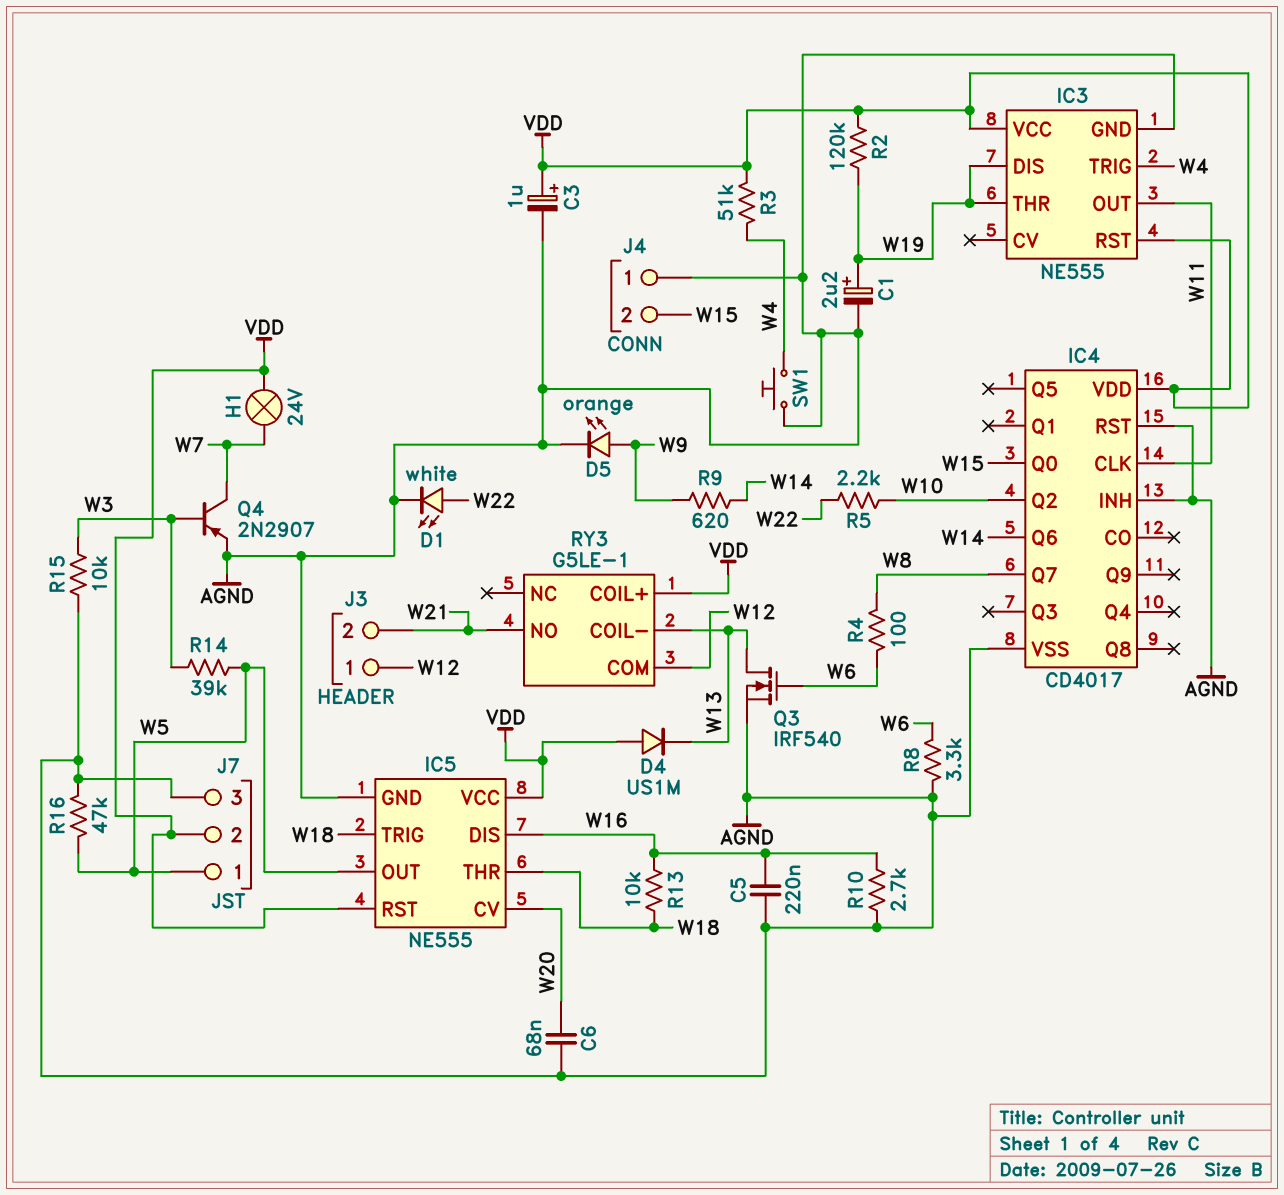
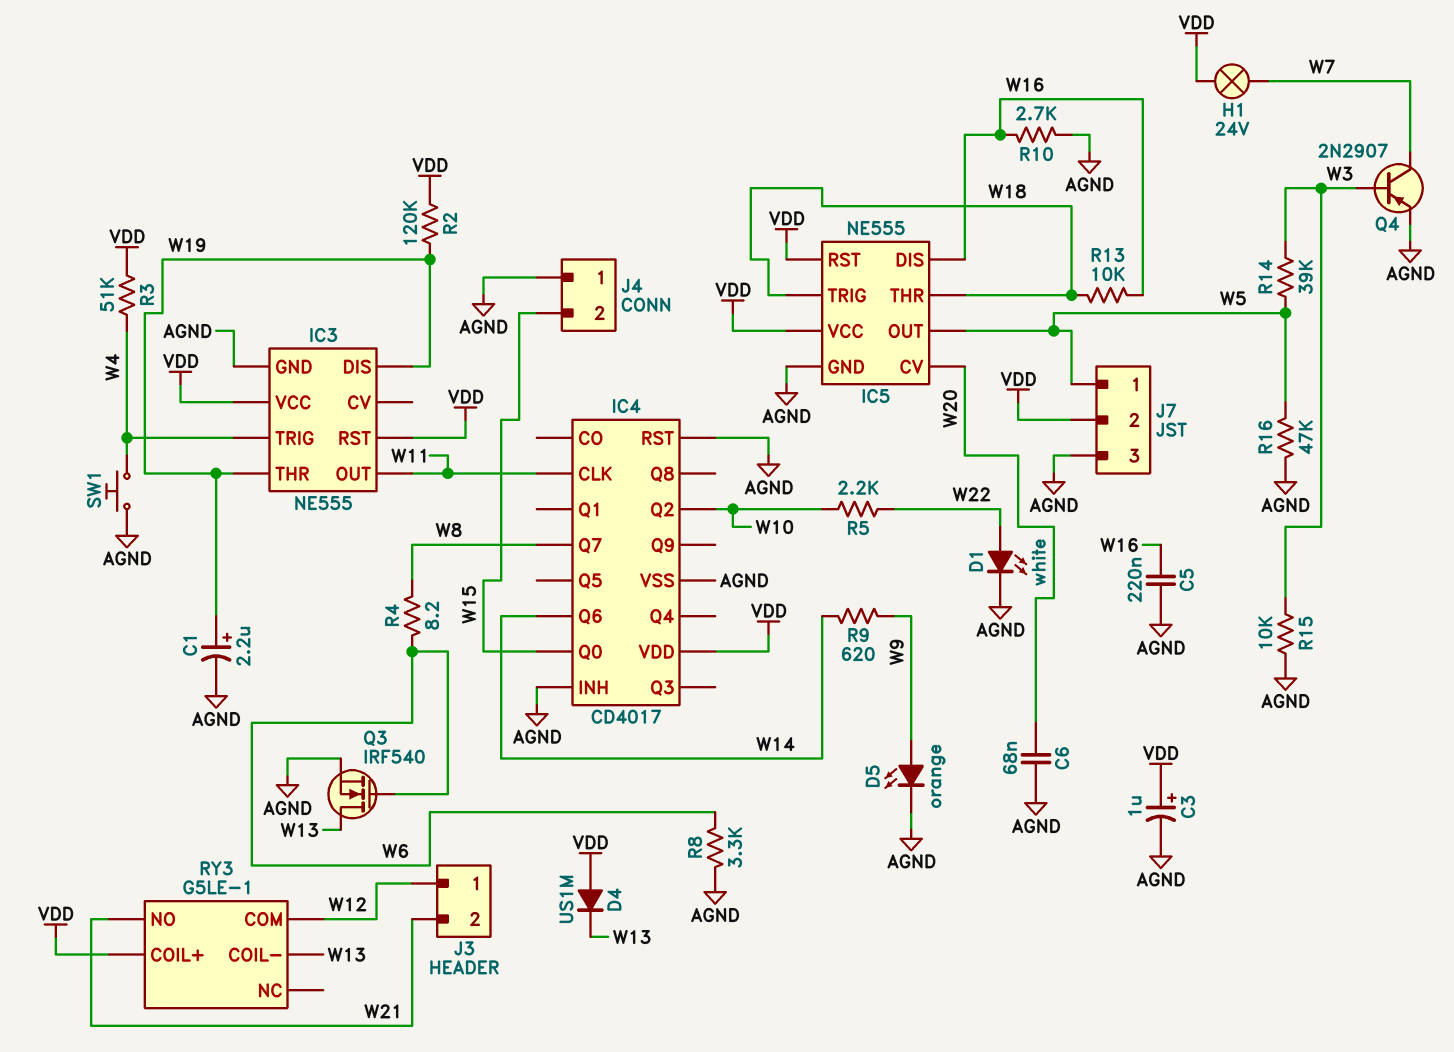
R4: 100 (W6, W8) -> 8.2 (W6, W8)

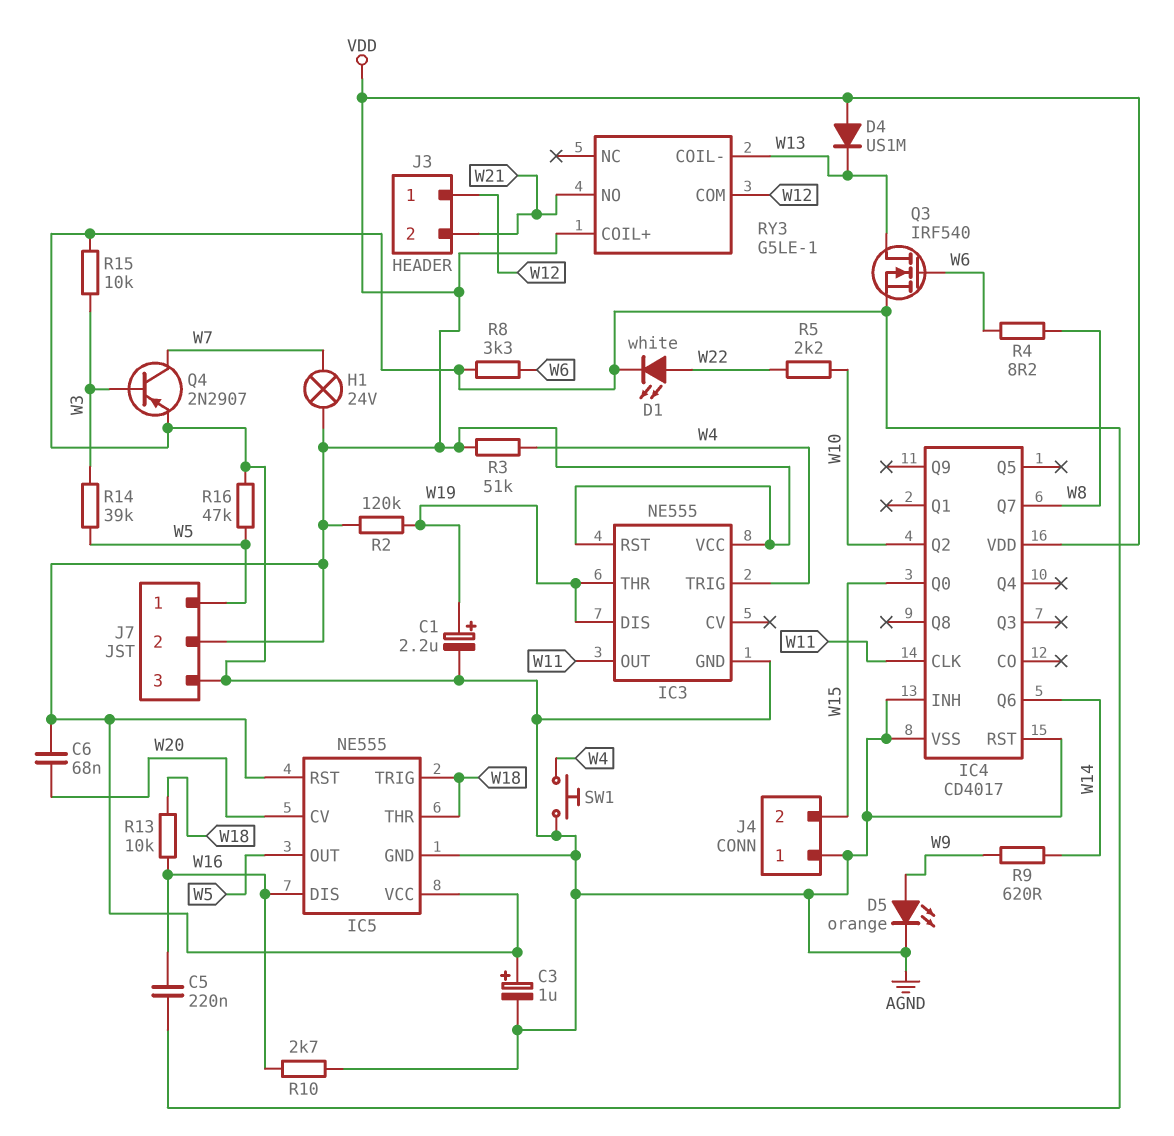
C6: 68nF (AGND, W20) -> 68nF (VDD, W20)

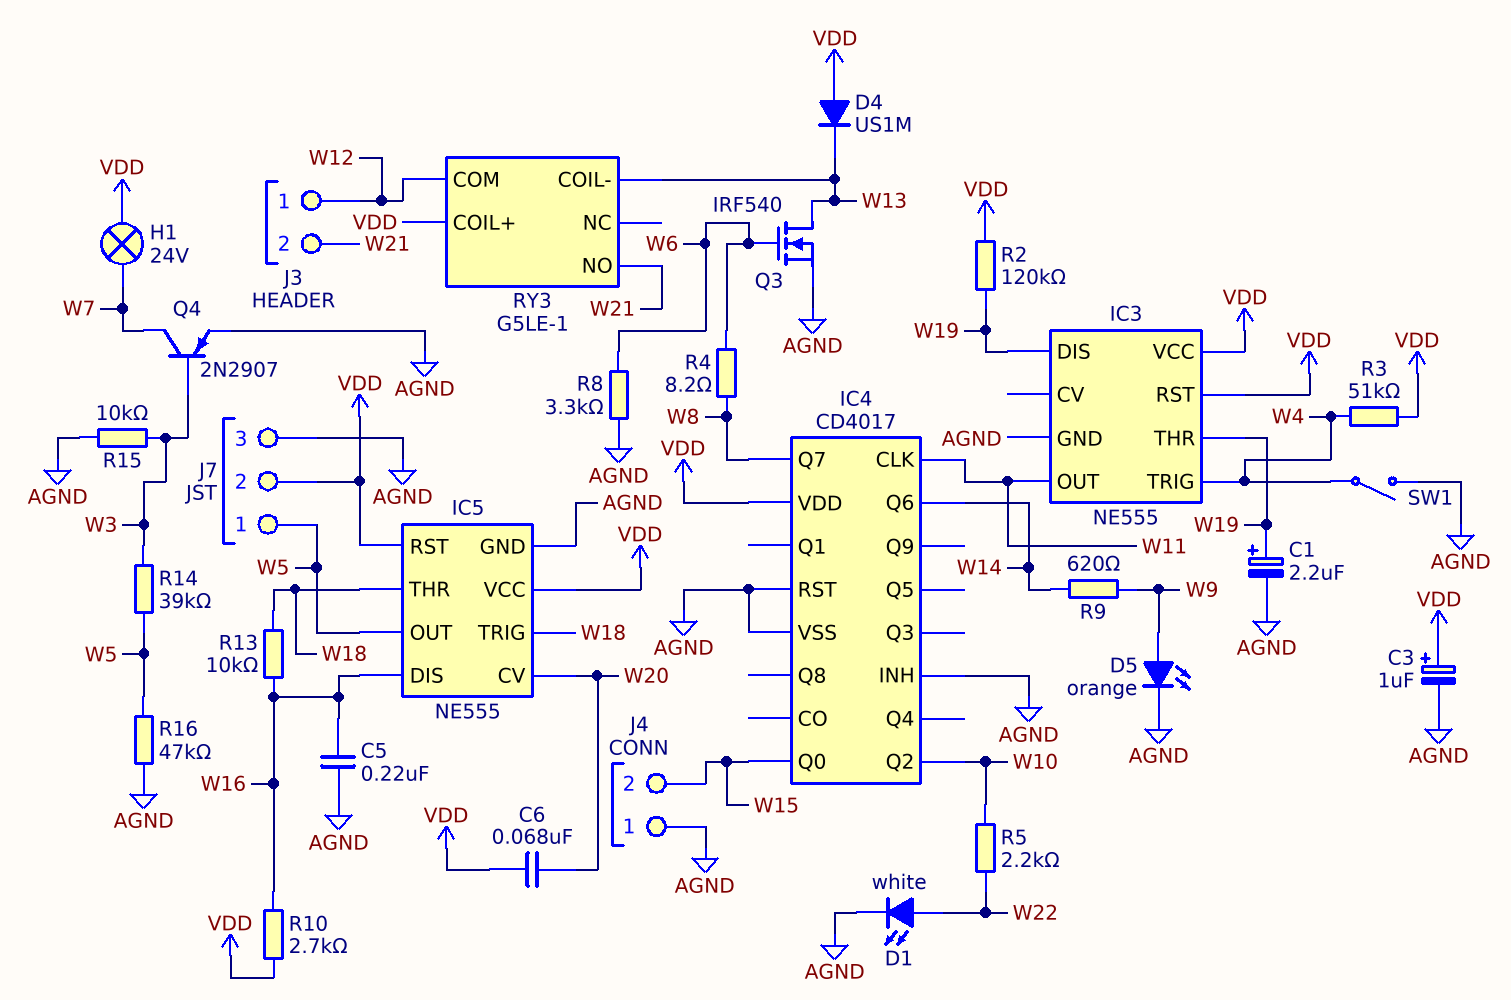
R10: 2.7k (AGND, W16) -> 2.7k (VDD, W16)
SW1: button (AGND, W4) -> switch (AGND, W4)

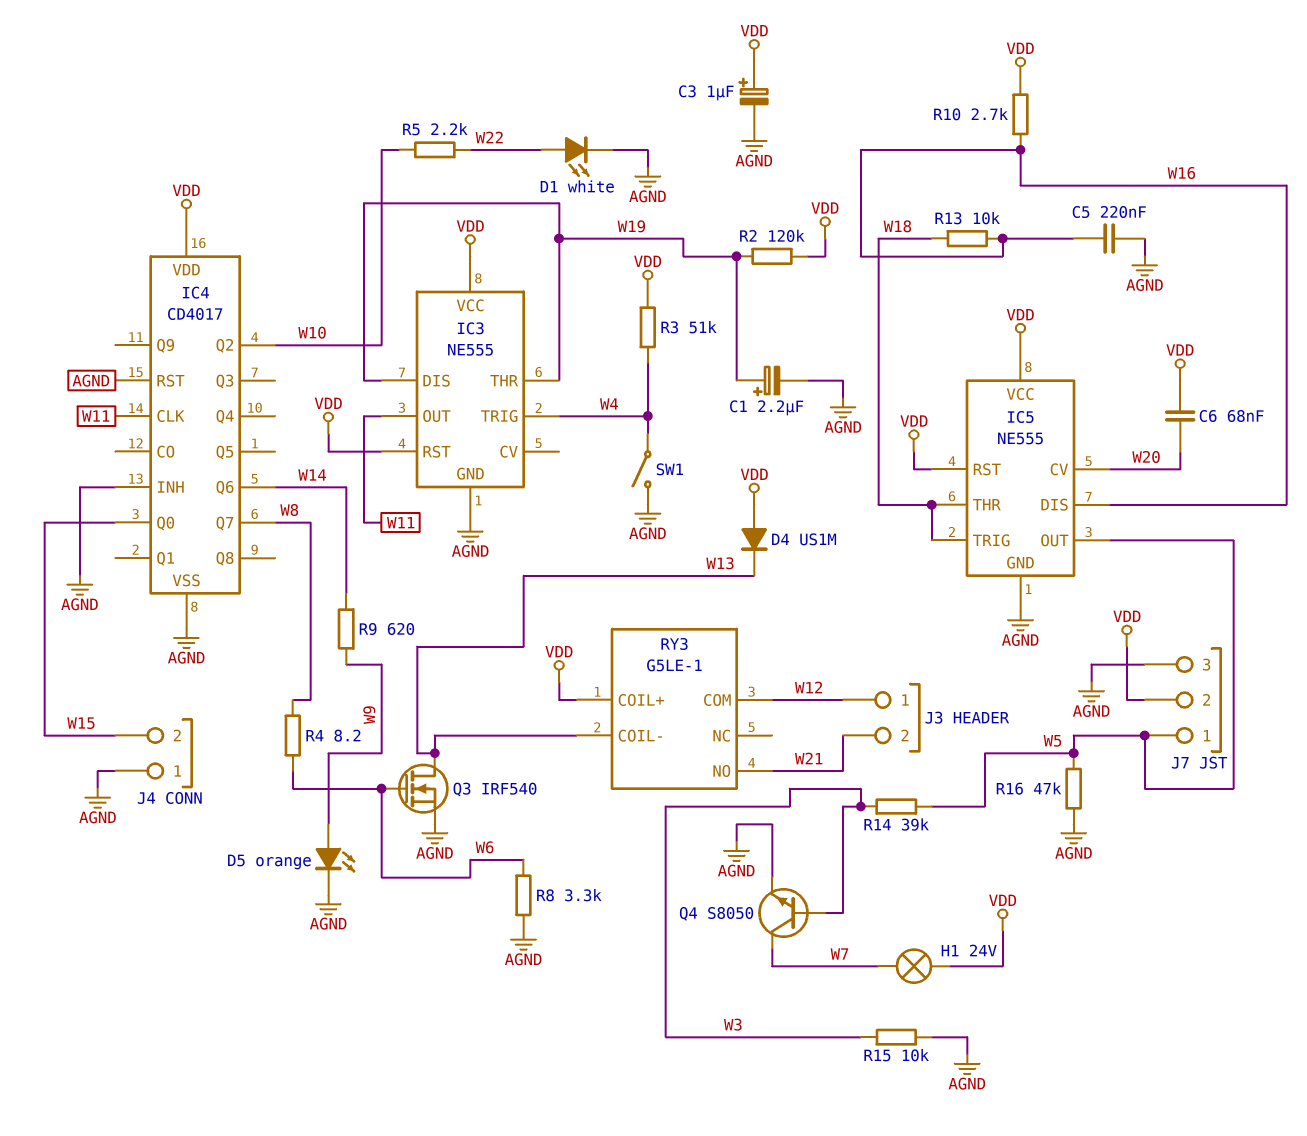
Q4: PNP 2N2907 (B W3, C W7, E AGND) -> NPN S8050 (B W3, C W7, E AGND)

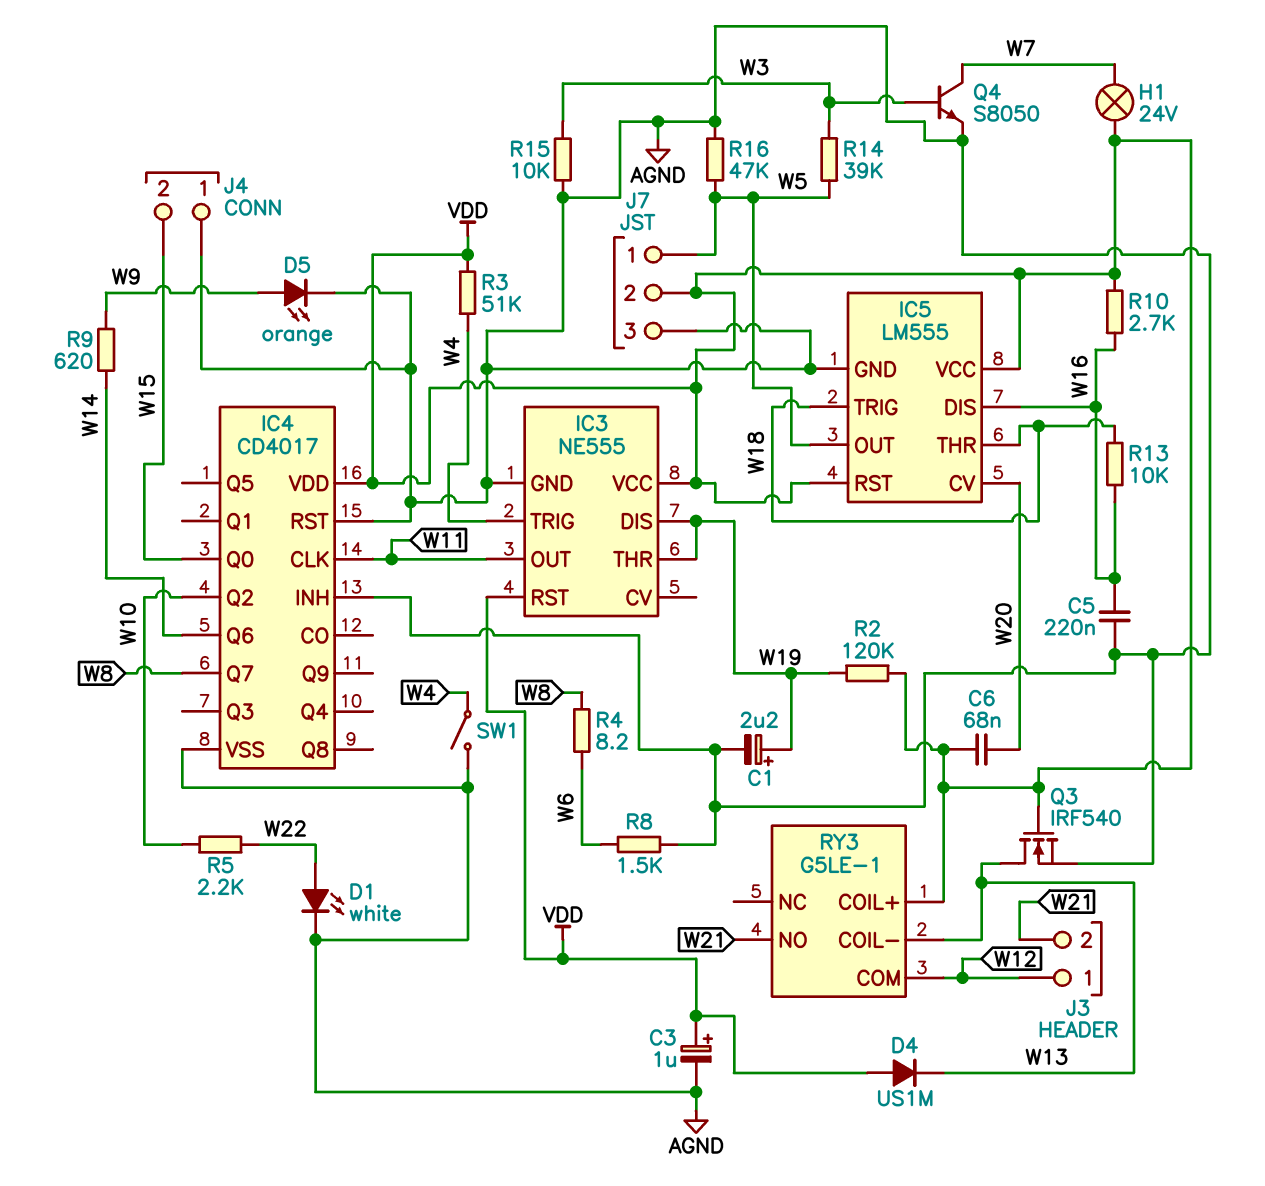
IC5: NE555 -> LM555
Q3: NMOS IRF540 (G W6, D W13, S AGND) -> NMOS IRF540 (G VDD, D W13, S AGND)
R8: 3.3k (AGND, W6) -> 1.5k (AGND, W6)

